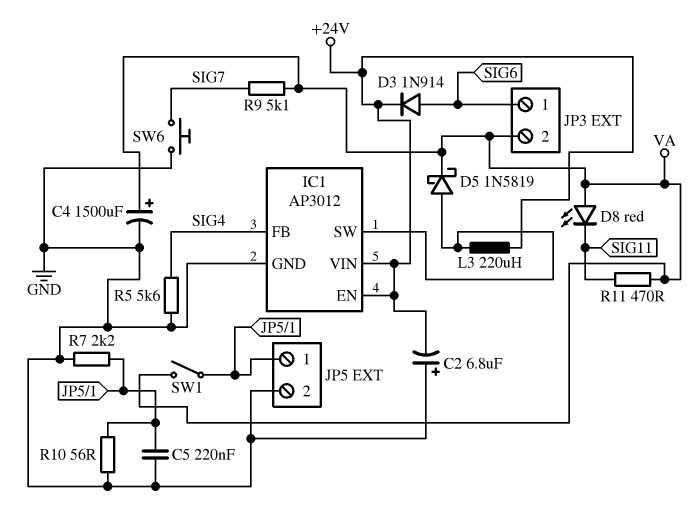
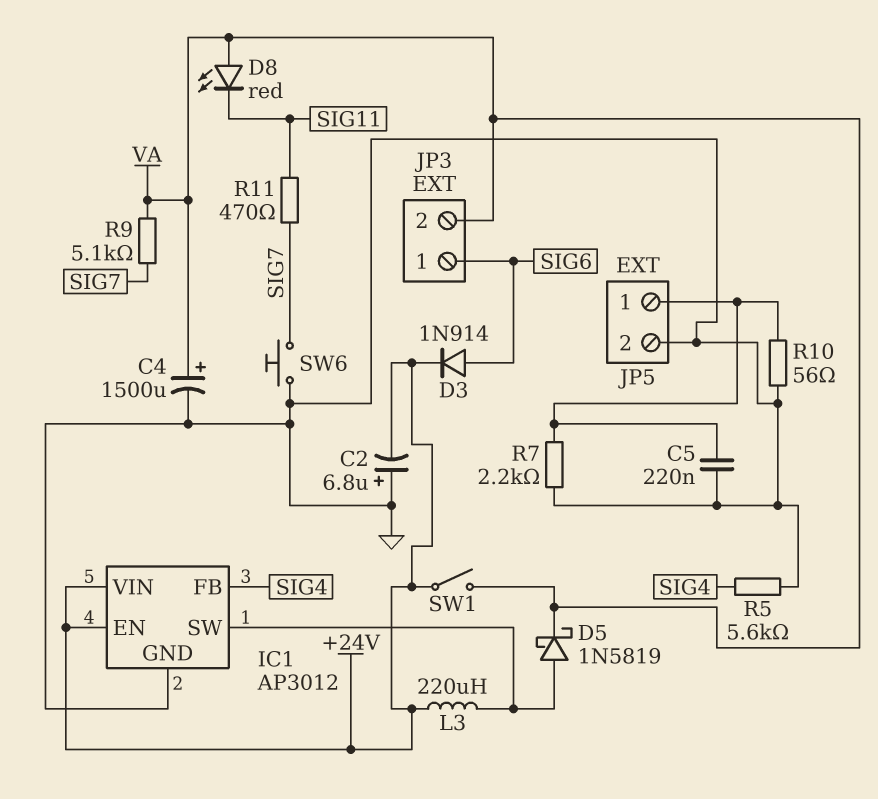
R11: 470 (SIG11, VA) -> 470 (SIG7, SIG11)
SW1: switch (JP5/1, VA) -> switch (+24V, VA)

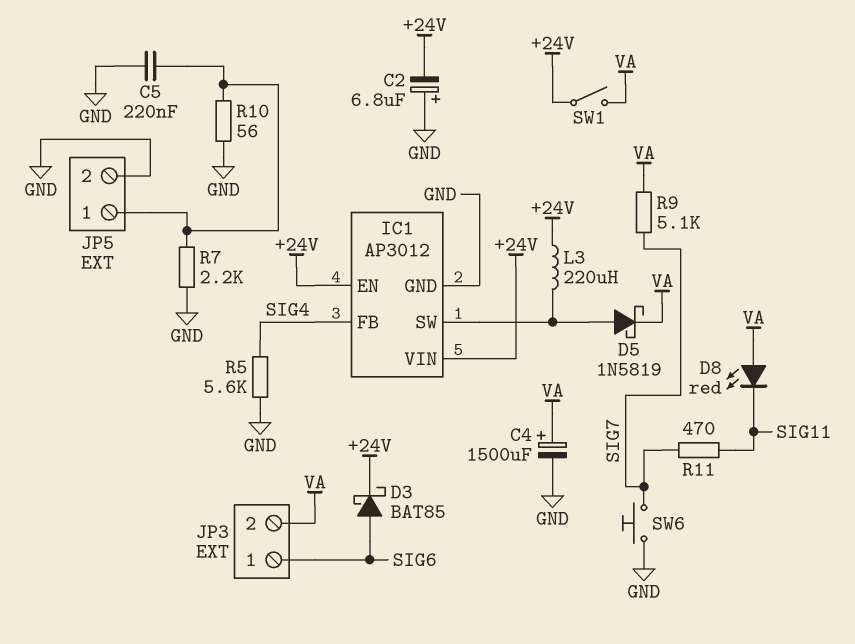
D3: diode 1N914 (A SIG6, K +24V) -> schottky BAT85 (A SIG6, K +24V)

